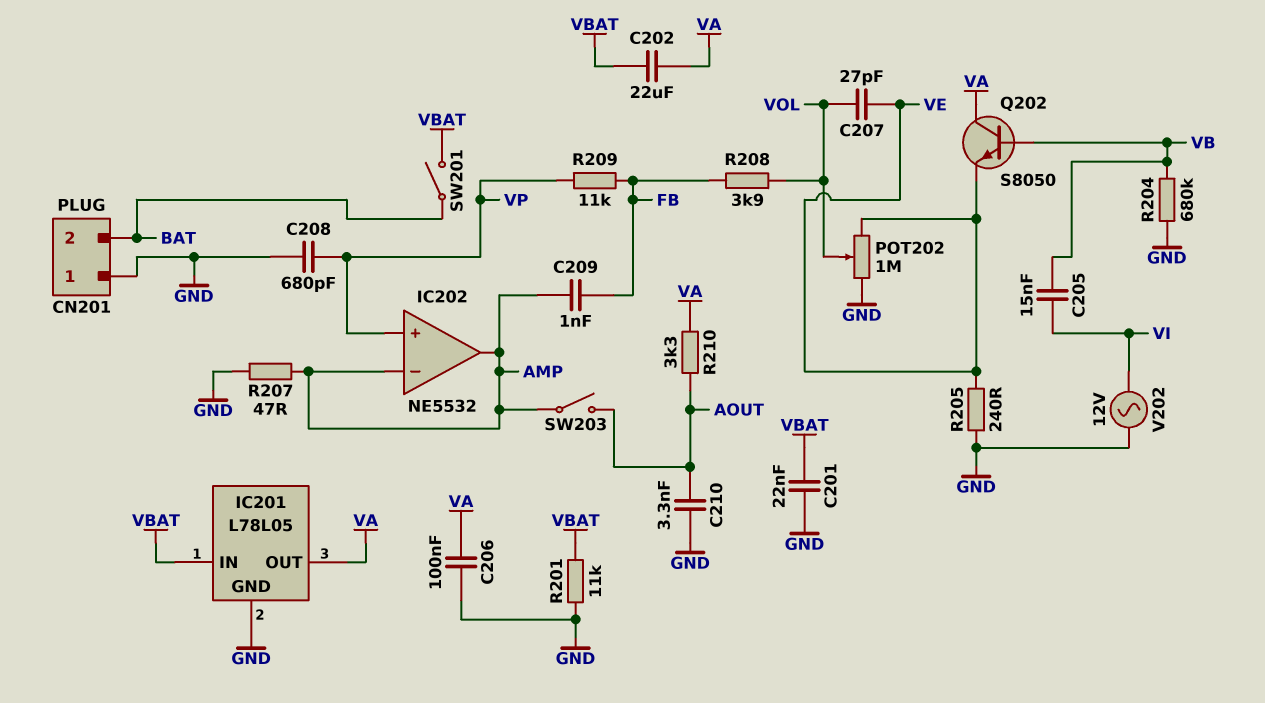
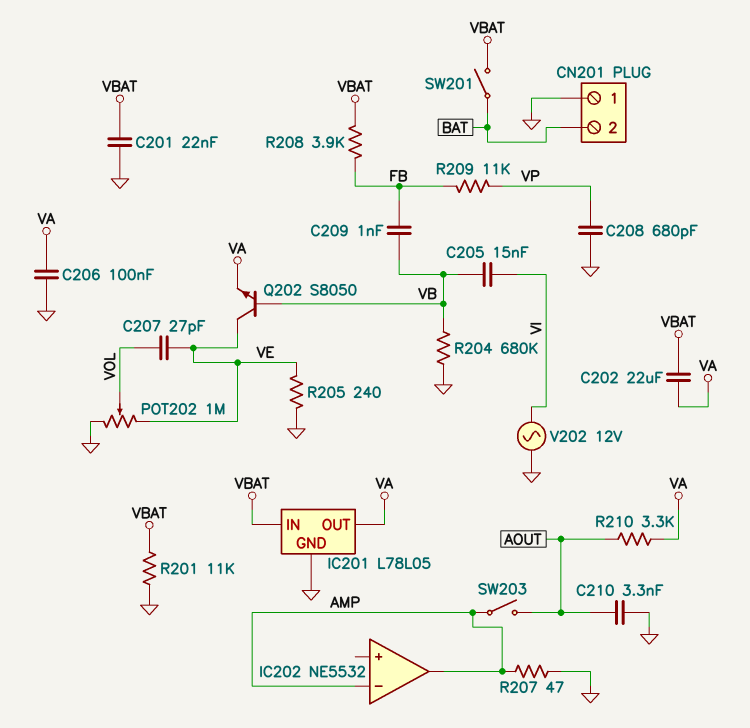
C209: 1nF (AMP, FB) -> 1nF (FB, VB)
IC202 pin in+: VP -> none
Q202: NPN S8050 (B VB, C VA, E VE) -> NPN S8050 (B VB, C VE, E VA)
R208: 3.9k (FB, VOL) -> 3.9k (FB, VBAT)

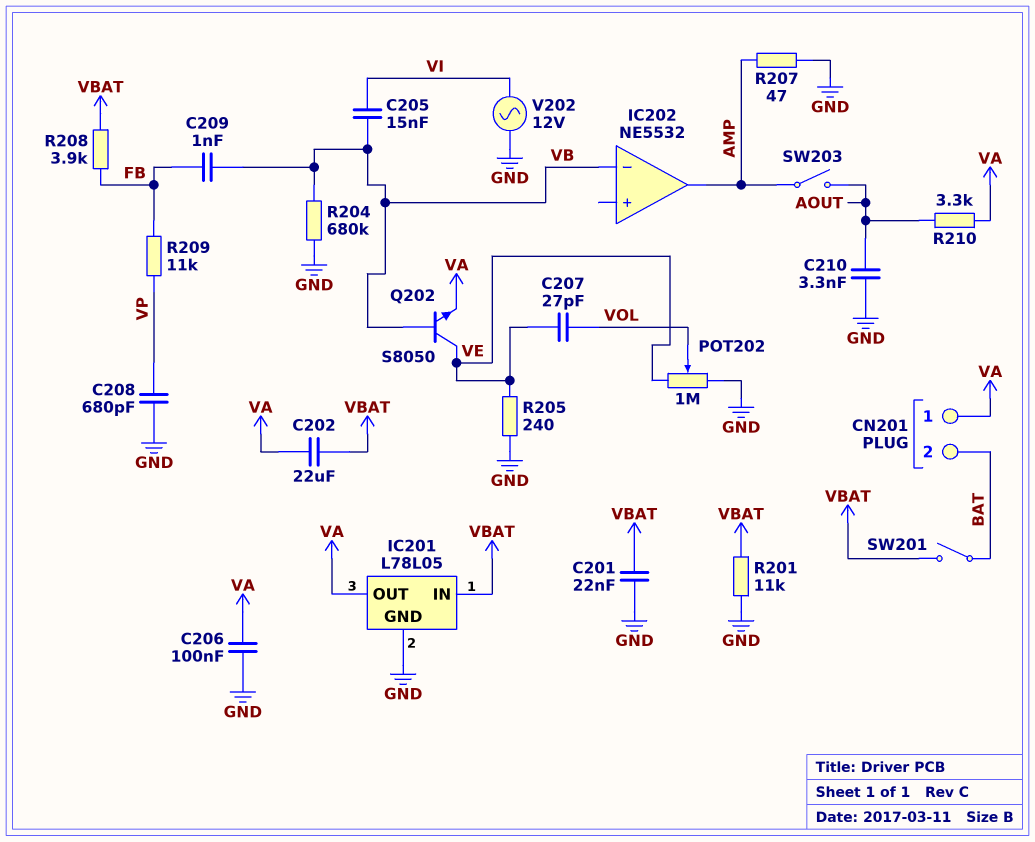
CN201 pin 1: GND -> VA
IC202 pin in-: AMP -> VB

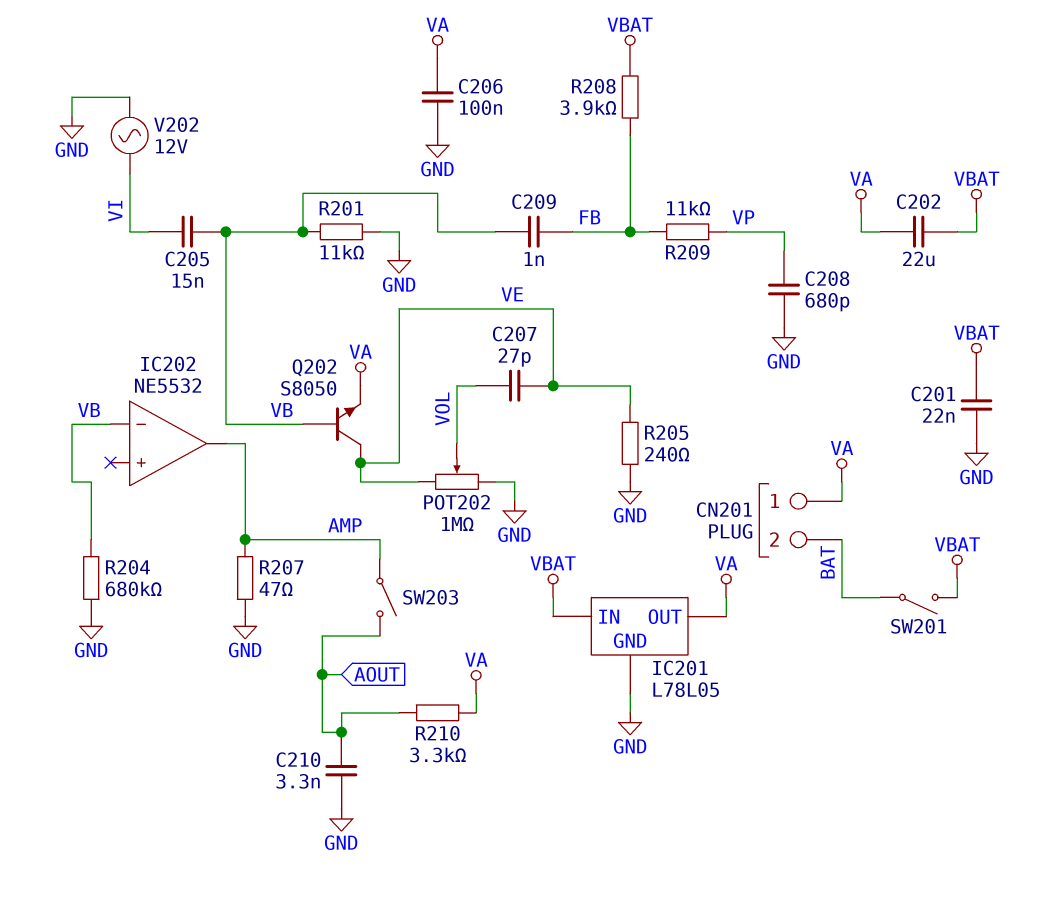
R201: 11k (GND, VBAT) -> 11k (GND, VB)

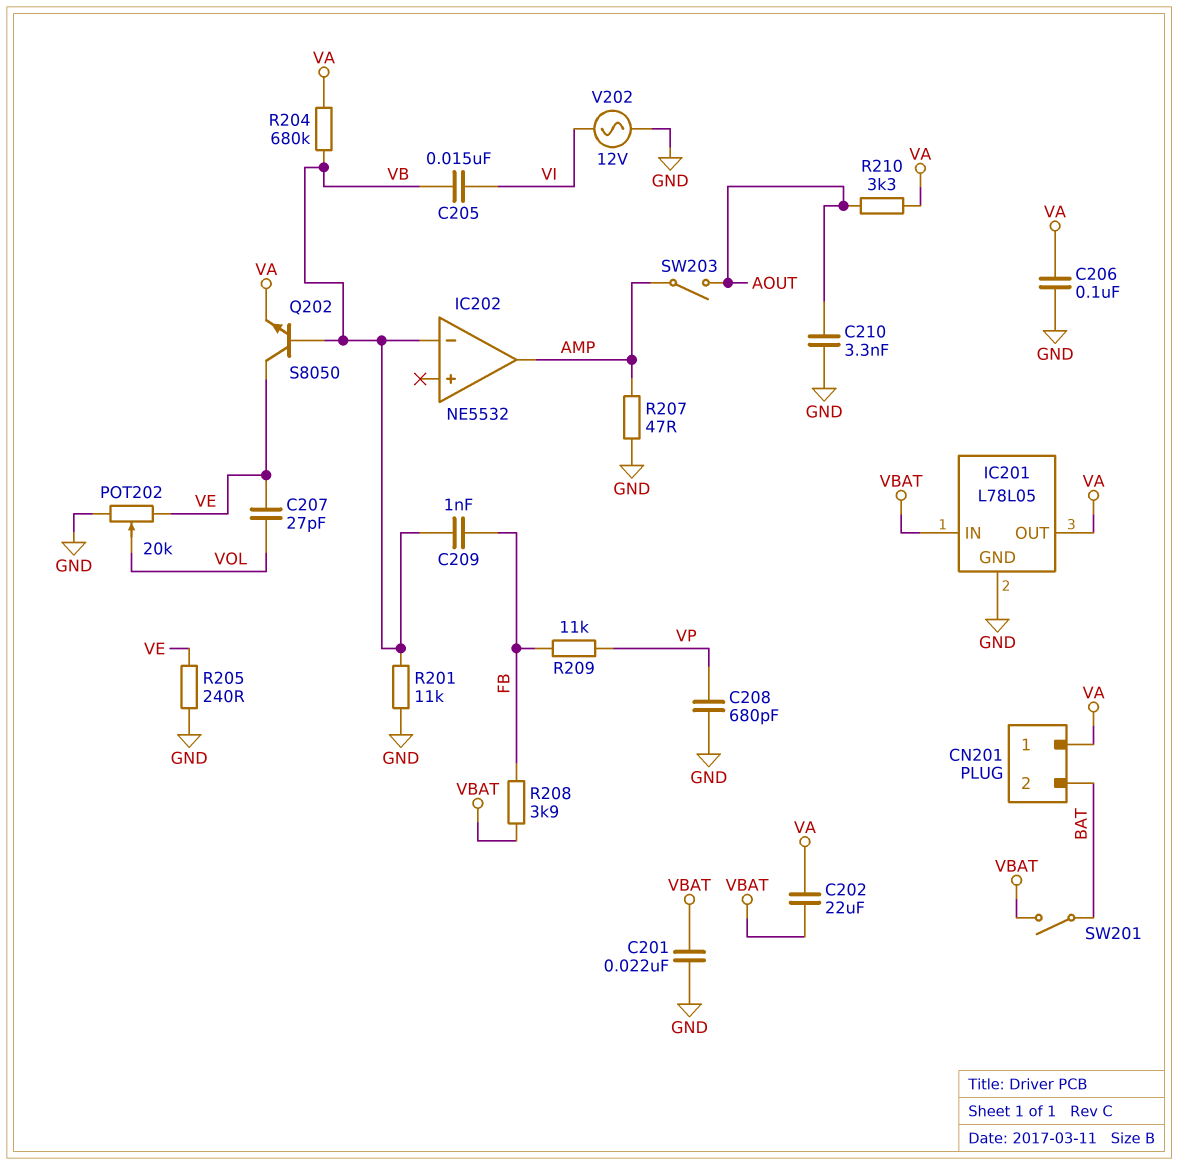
POT202: 1M (GND, VE, wiper VOL) -> 20k (GND, VE, wiper VOL)
R204: 680k (GND, VB) -> 680k (VA, VB)

